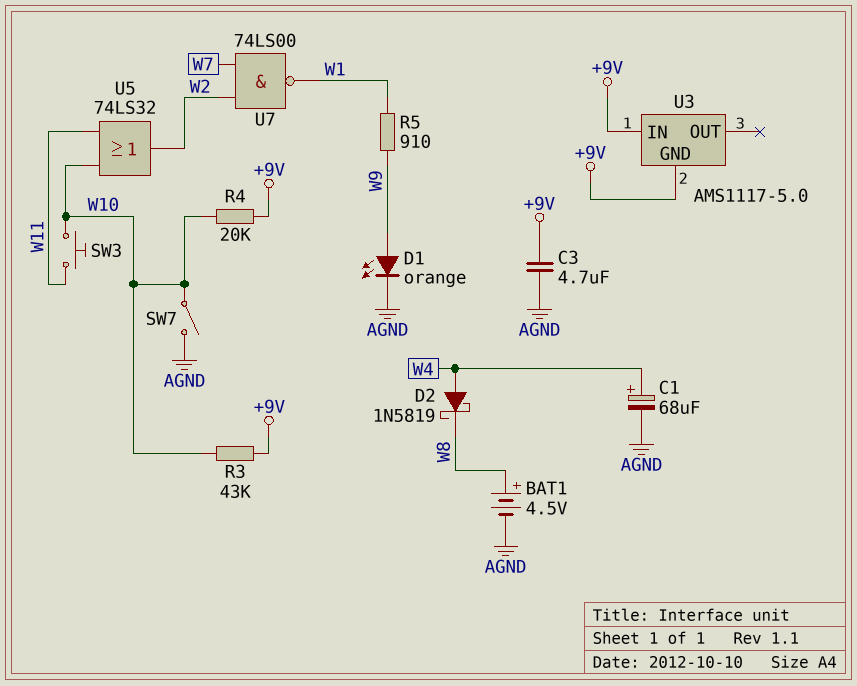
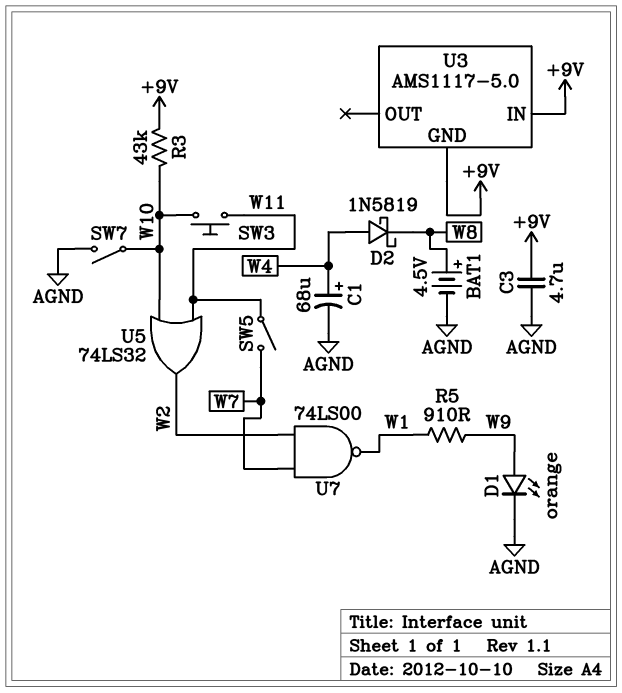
R4: 20k (+9V, W10) -> none
SW5: none -> switch (W7, W11)

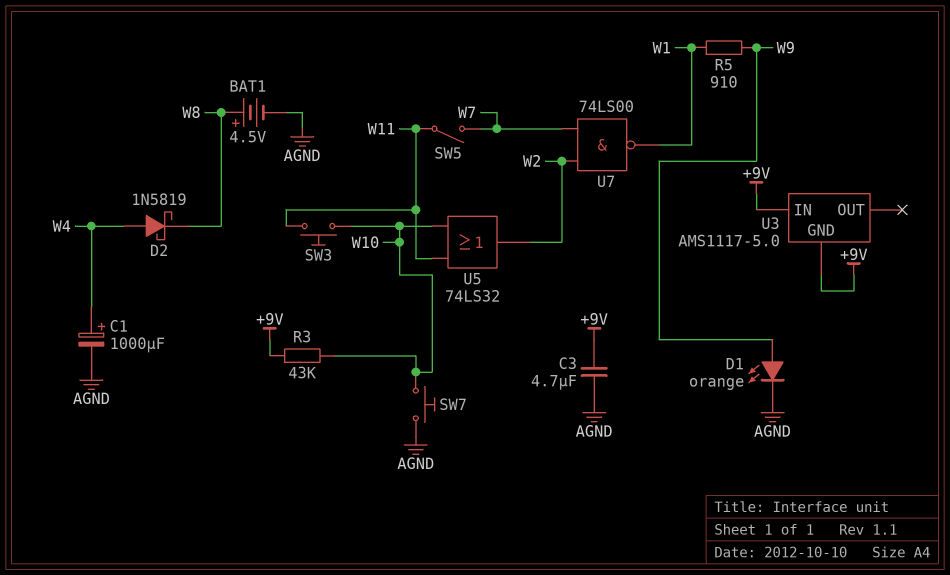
C1: 68uF (plus W4, minus AGND) -> 1000uF (plus W4, minus AGND)
SW7: switch (AGND, W10) -> button (AGND, W10)

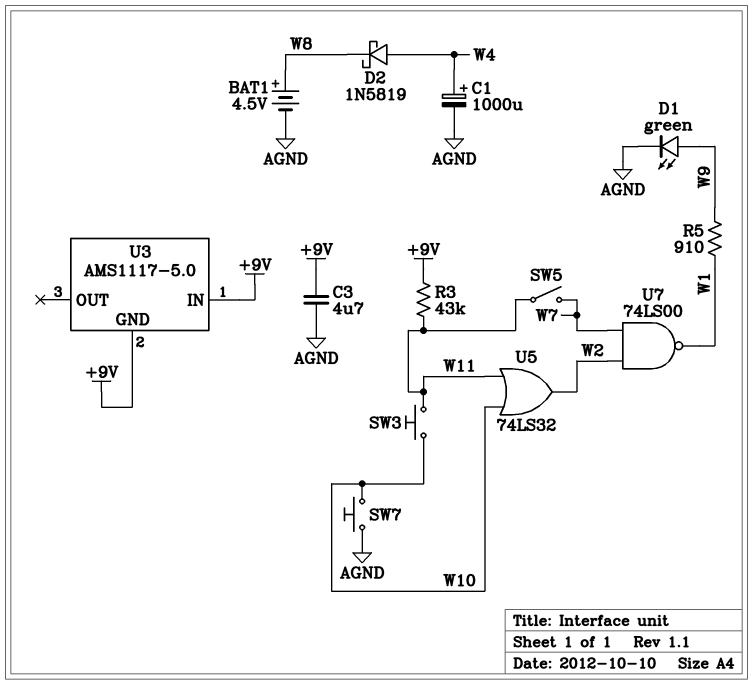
D1: LED orange (A W9, K AGND) -> LED green (A W9, K AGND)
R3: 43k (+9V, W10) -> 43k (+9V, W11)

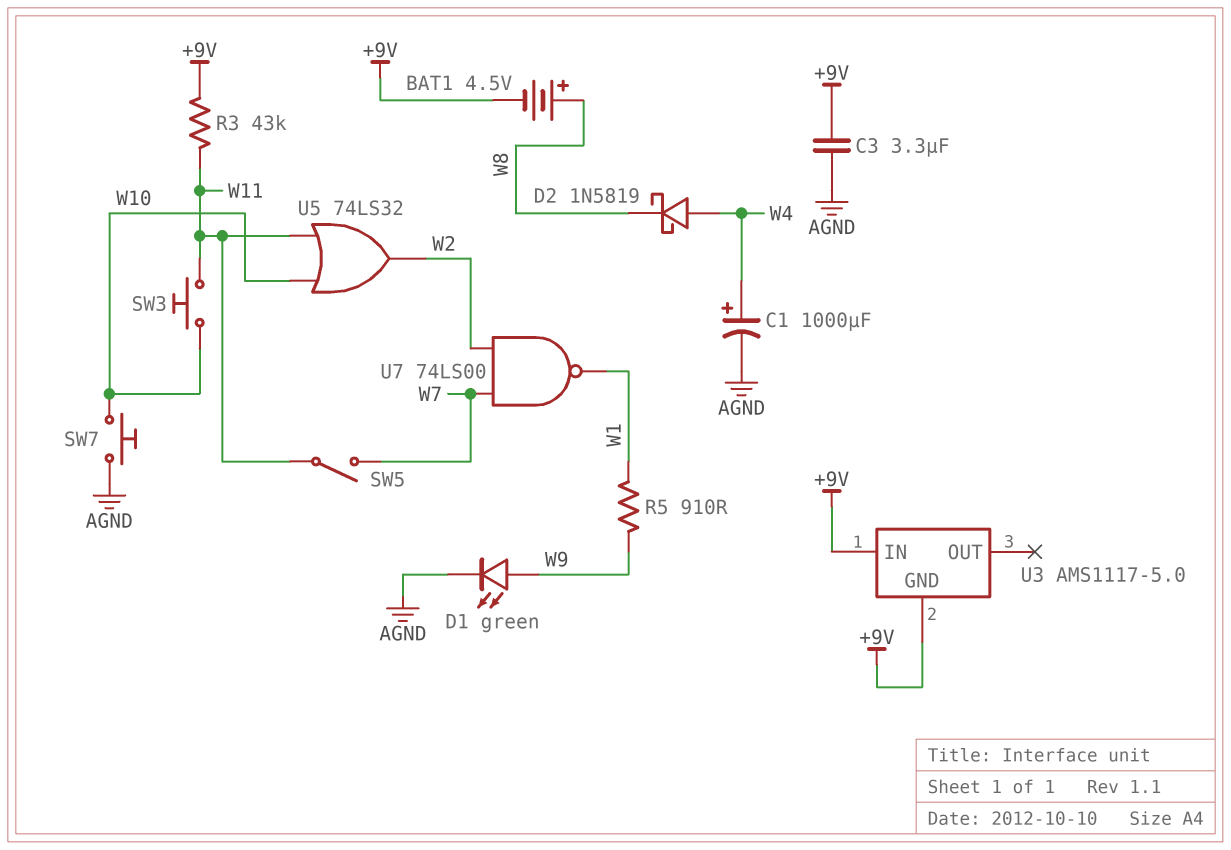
BAT1: 4.5V (plus W8, minus AGND) -> 4.5V (plus W8, minus +9V)
C3: 4.7uF (+9V, AGND) -> 3.3uF (+9V, AGND)

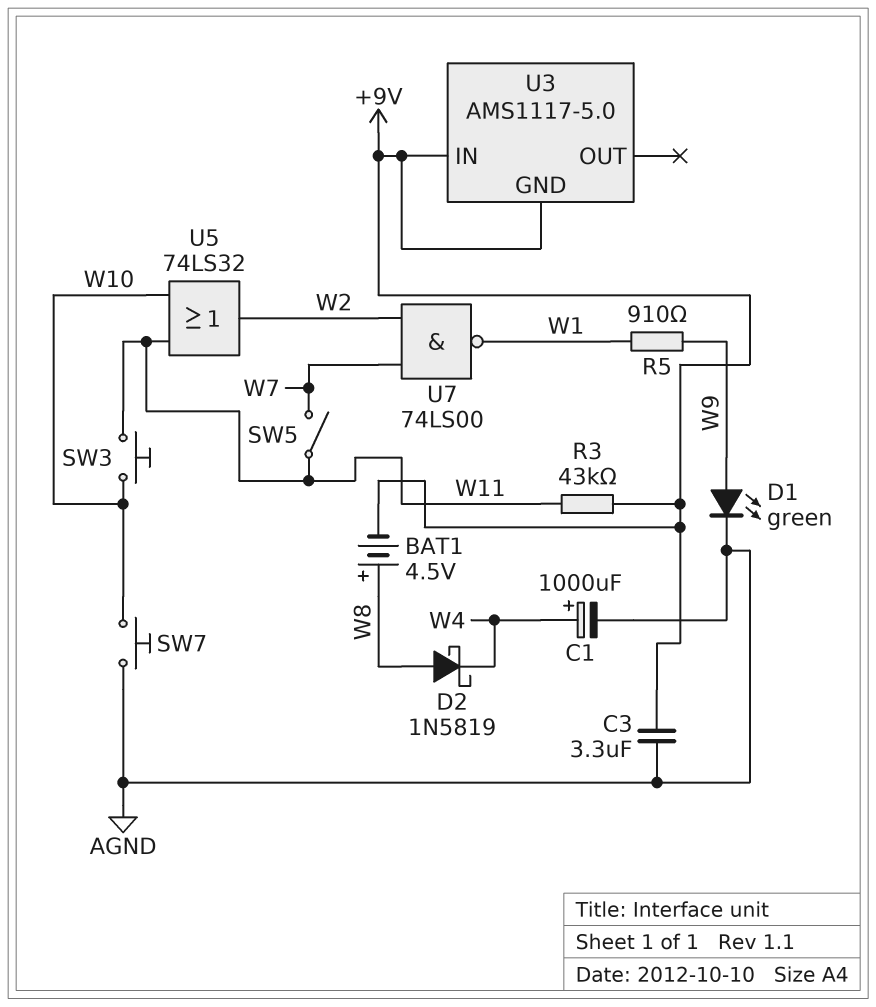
D2: schottky 1N5819 (A W4, K W8) -> schottky 1N5819 (A W8, K W4)

